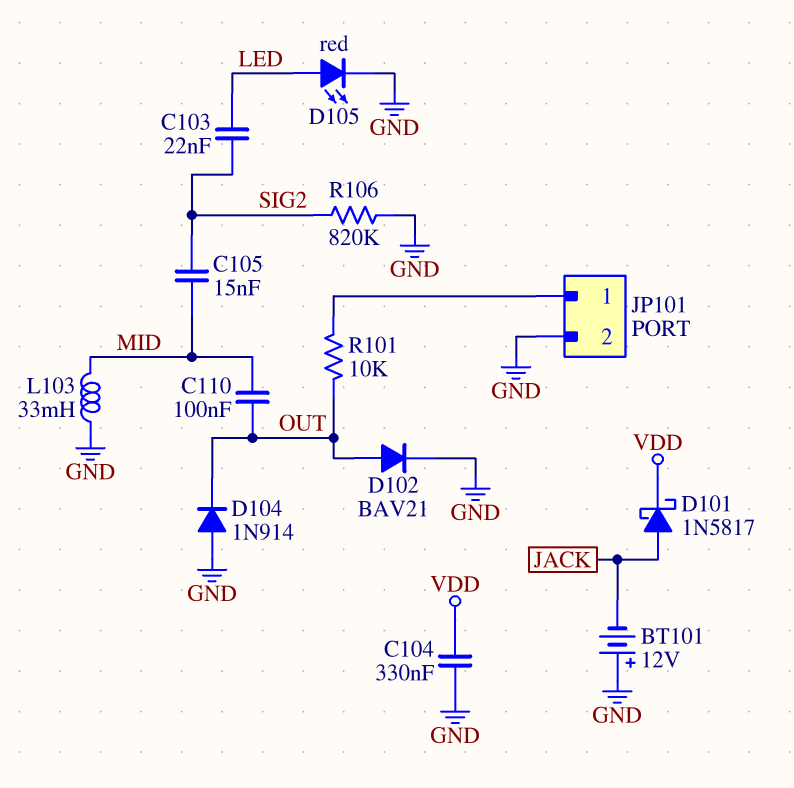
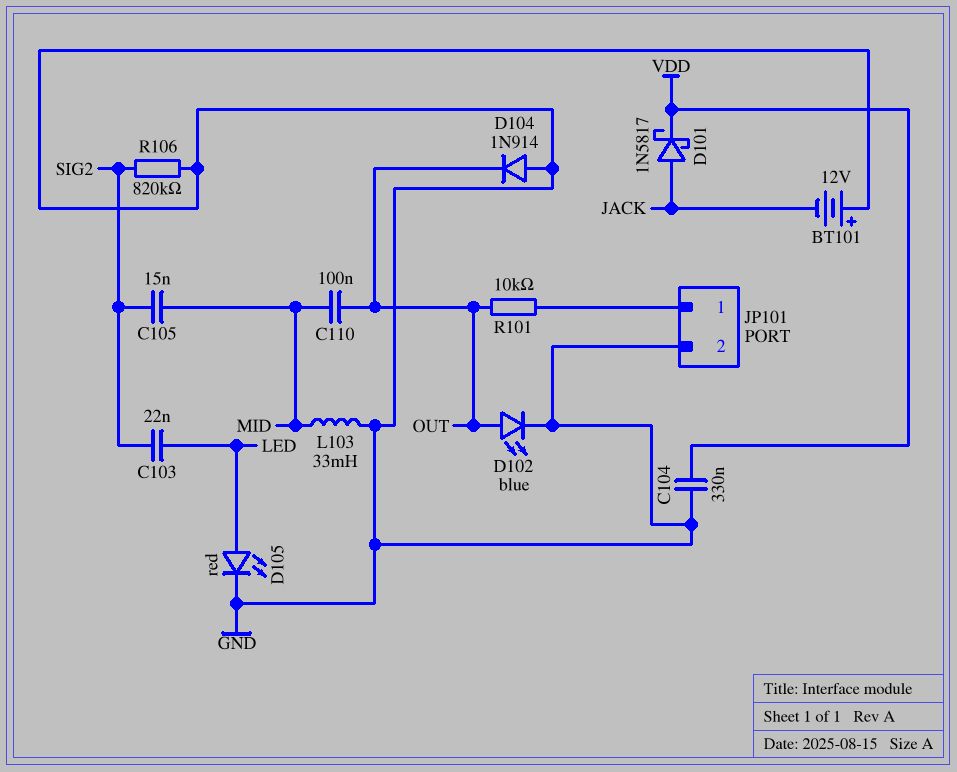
D102: diode BAV21 (A OUT, K GND) -> LED blue (A OUT, K GND)

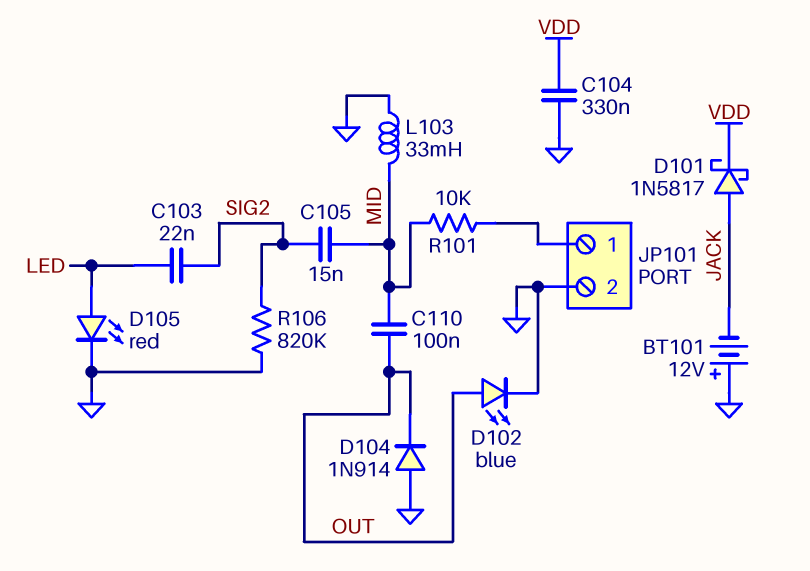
R101: 10k (JP101/1, OUT) -> 10k (JP101/1, MID)

